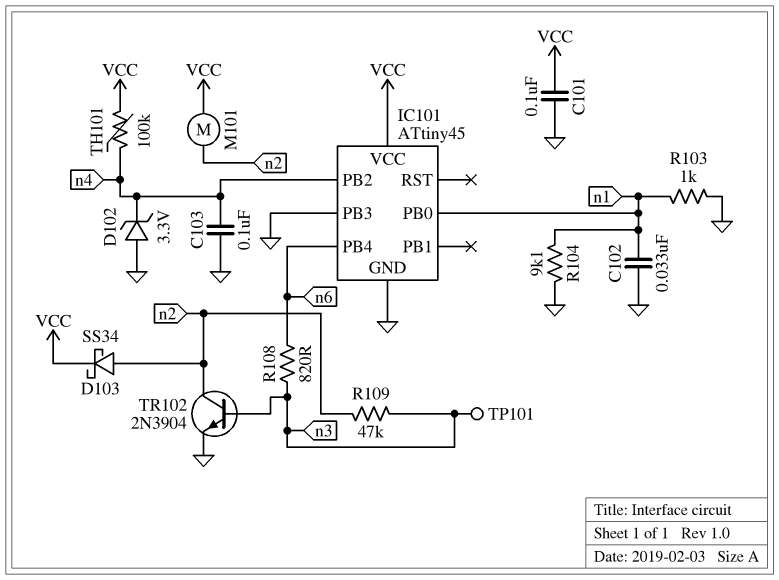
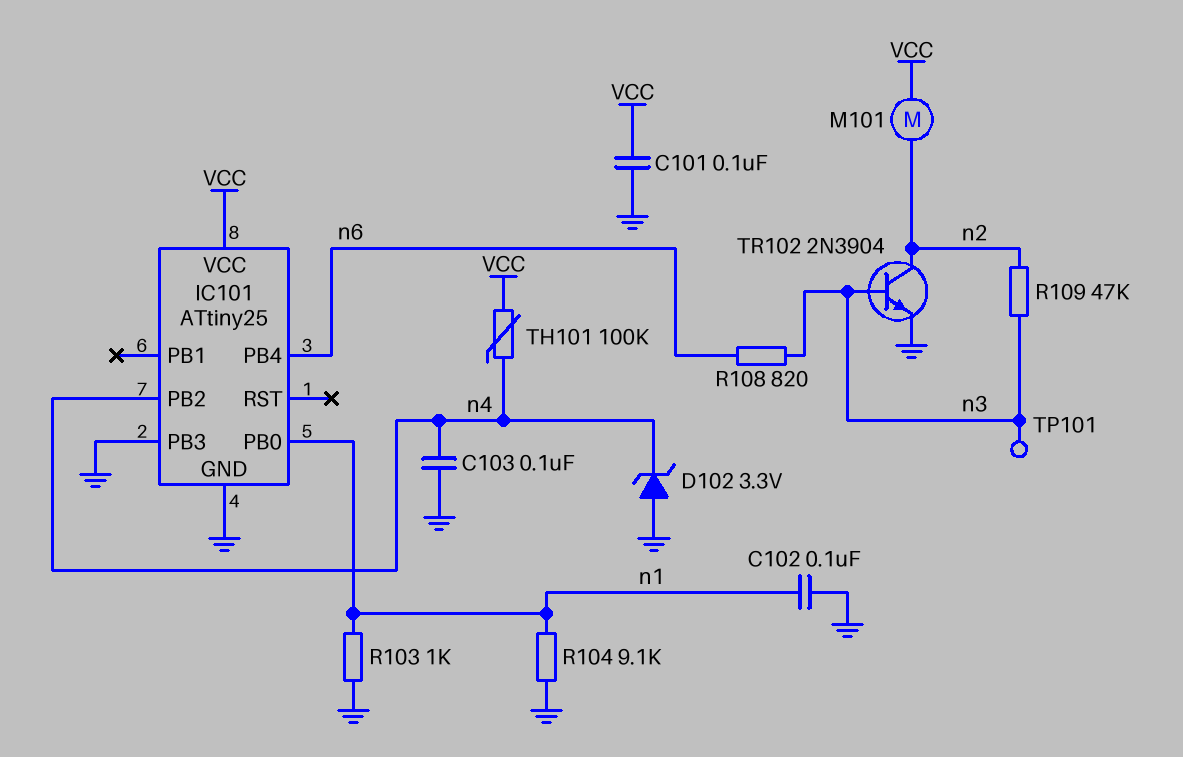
C102: 33nF (GND, n1) -> 100nF (GND, n1)
D103: schottky SS34 (A n2, K VCC) -> none
IC101: ATtiny45 -> ATtiny25

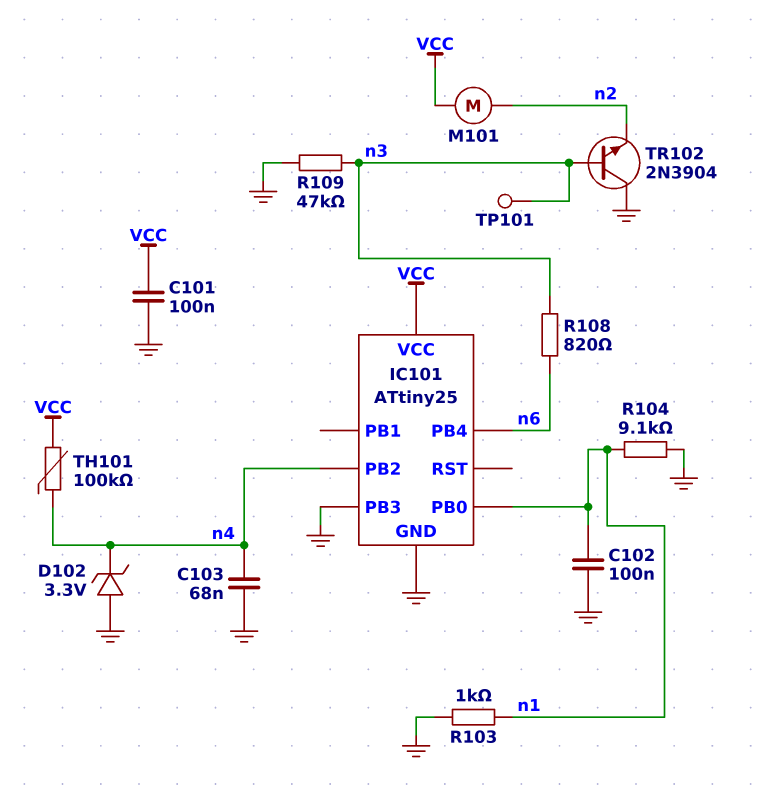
C103: 100nF (GND, n4) -> 68nF (GND, n4)
R109: 47k (n2, n3) -> 47k (GND, n3)
TR102: NPN 2N3904 (B n3, C n2, E GND) -> NPN 2N3904 (B n3, C GND, E n2)

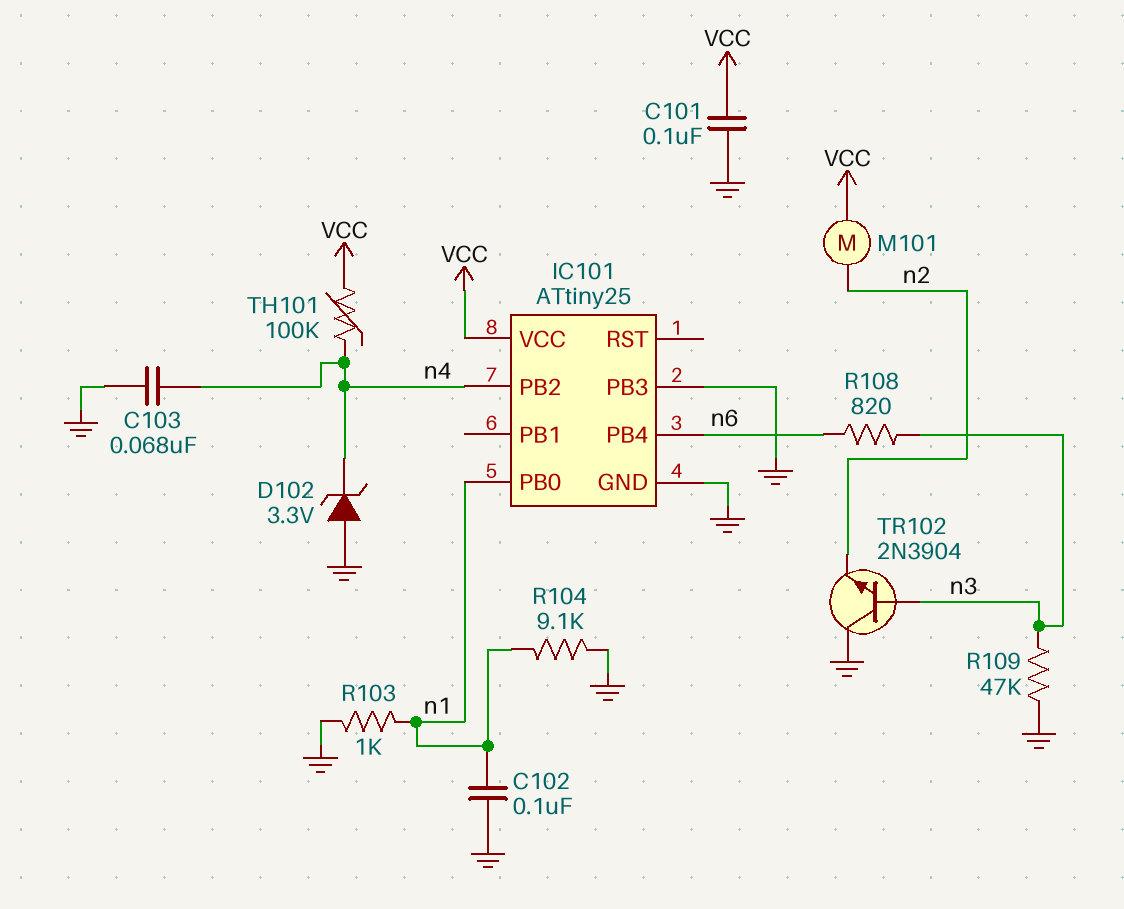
TP101: test point (n3) -> none

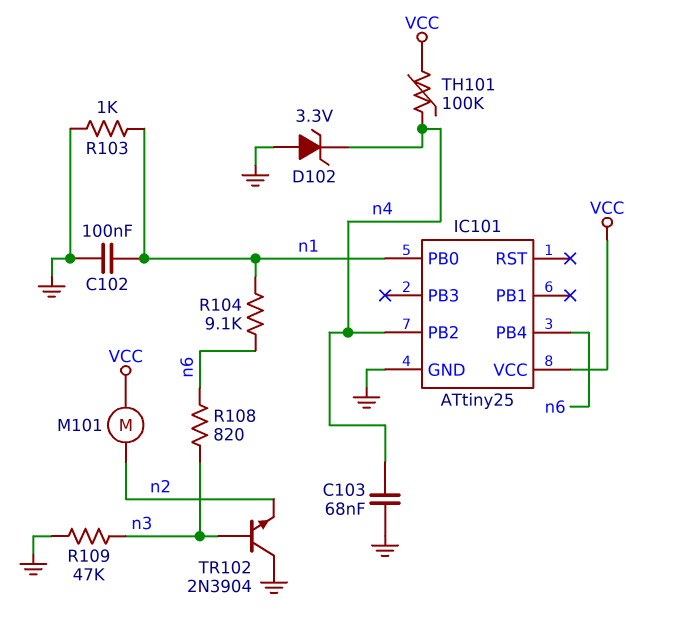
C101: 100nF (GND, VCC) -> none
IC101 pin PB3: GND -> none
R104: 9.1k (GND, n1) -> 9.1k (n1, n6)

